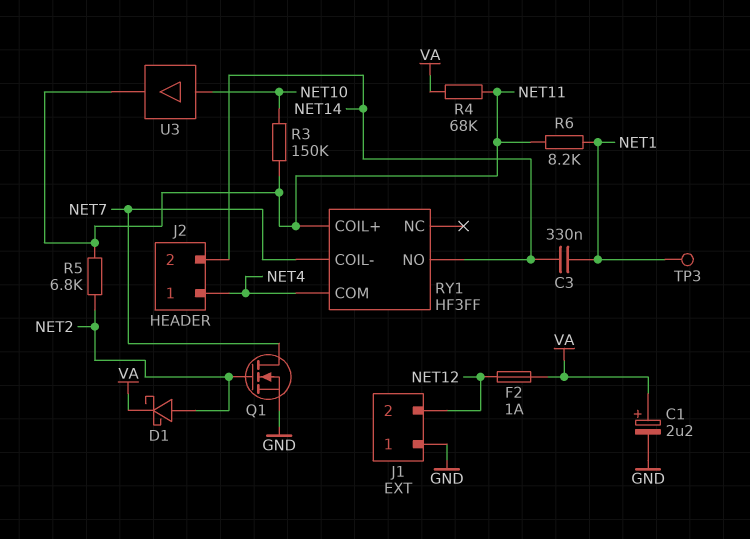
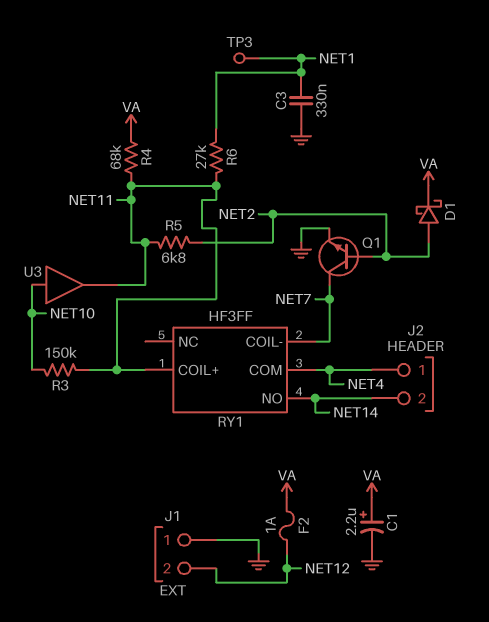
C3: 330nF (NET1, NET14) -> 330nF (GND, NET1)
Q1: NMOS (G NET2, D NET7, S GND) -> NPN (B NET2, C NET7, E GND)
R6: 8.2k (NET1, NET11) -> 27k (NET1, NET11)

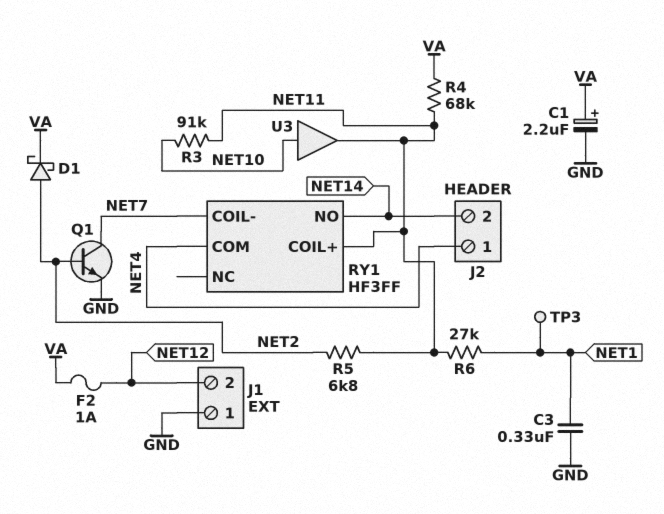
R3: 150k (NET10, NET11) -> 91k (NET10, NET11)

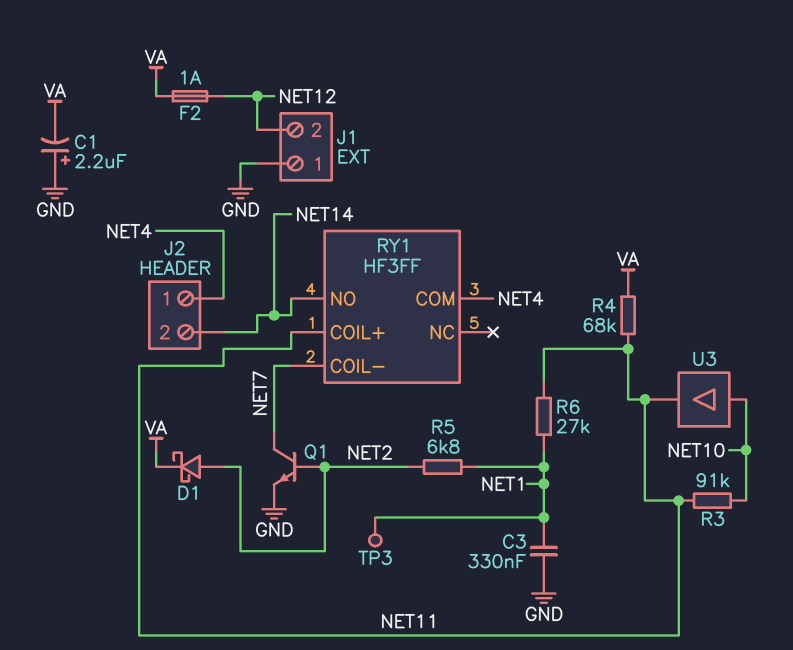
C1: 2.2uF (plus VA, minus GND) -> 2.2uF (plus GND, minus VA)
R5: 6.8k (NET2, NET11) -> 6.8k (NET1, NET2)

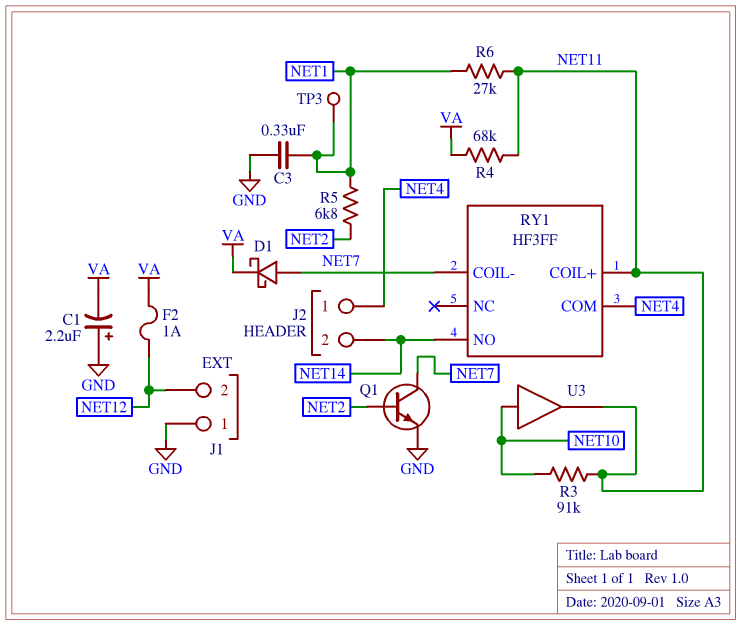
D1: schottky (A NET2, K VA) -> schottky (A NET7, K VA)

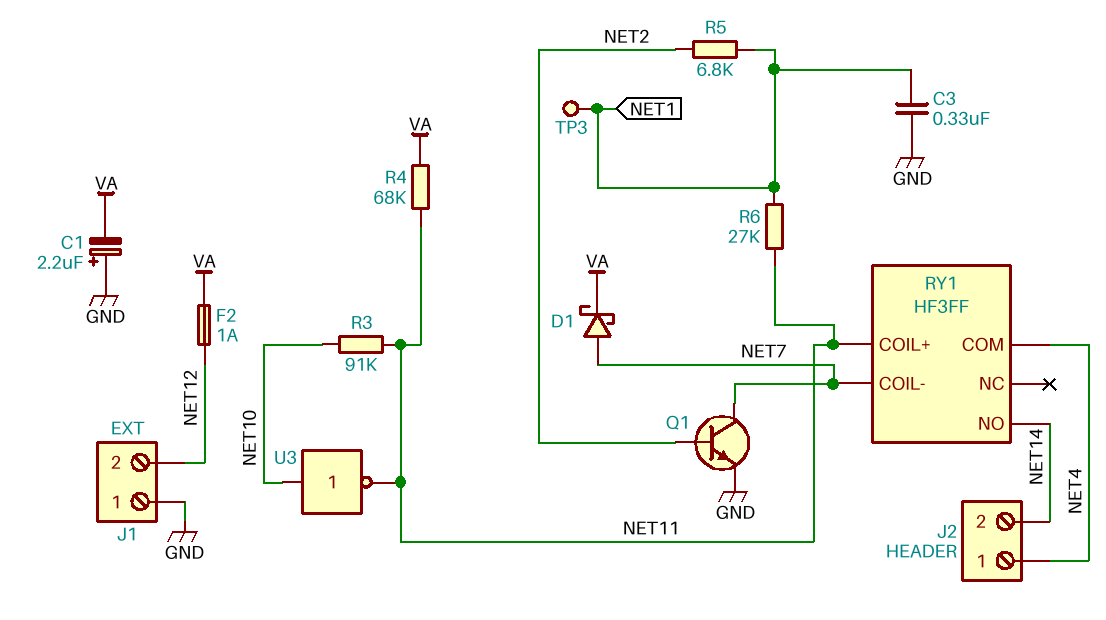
U3: buffer (in NET10, out NET11) -> NOT (in NET10, out NET11)

